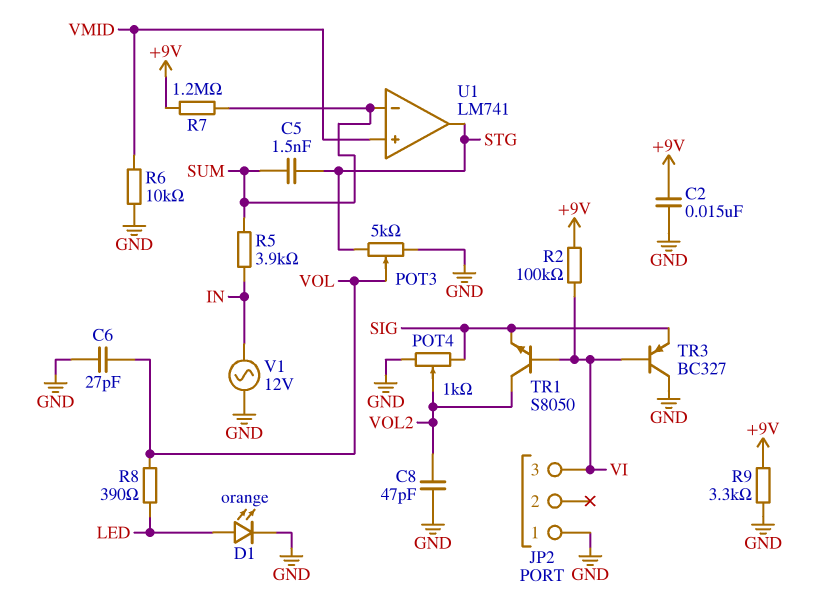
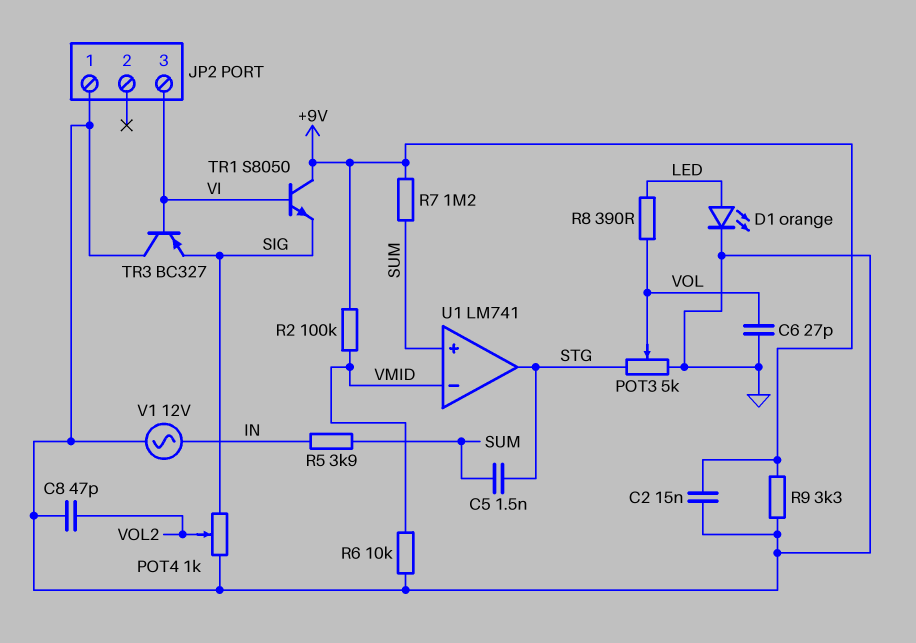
R2: 100k (+9V, VI) -> 100k (+9V, VMID)
TR1: NPN S8050 (B VI, C VOL2, E SIG) -> NPN S8050 (B VI, C +9V, E SIG)
U1 pin in+: VMID -> SUM
U1 pin in-: SUM -> VMID

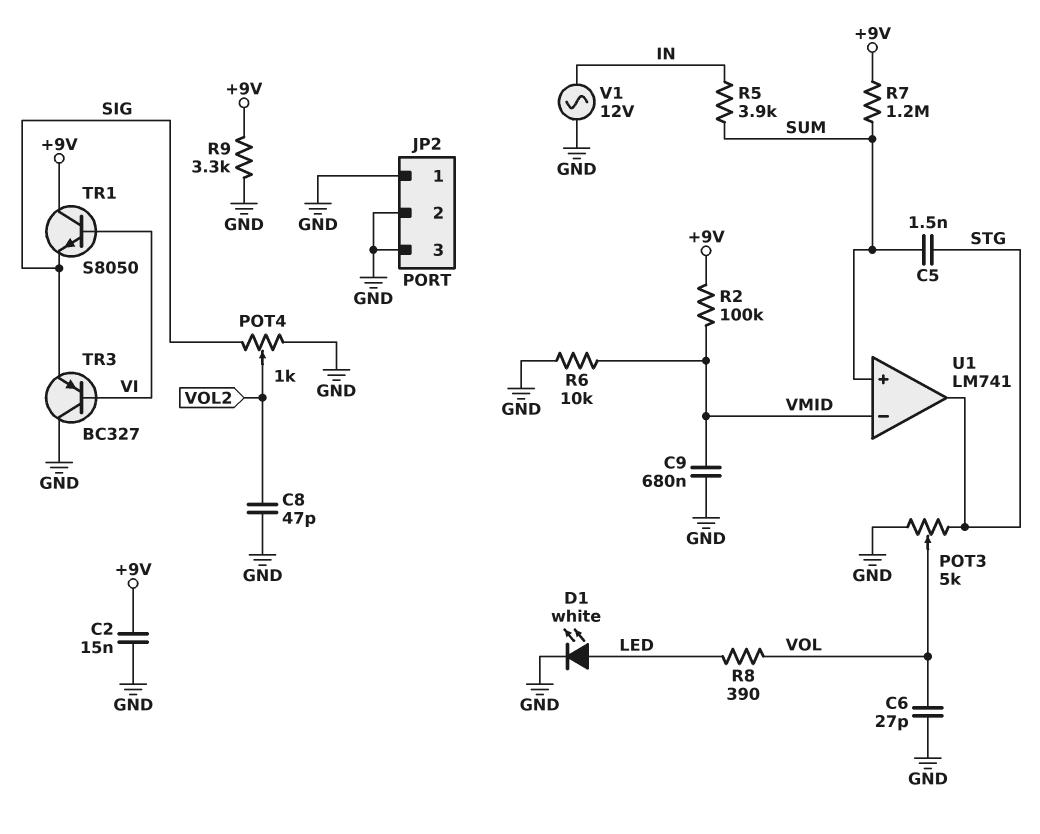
C9: none -> 680nF (GND, VMID)
D1: LED orange (A LED, K GND) -> LED white (A LED, K GND)
JP2 pin 2: none -> GND
JP2 pin 3: VI -> GND

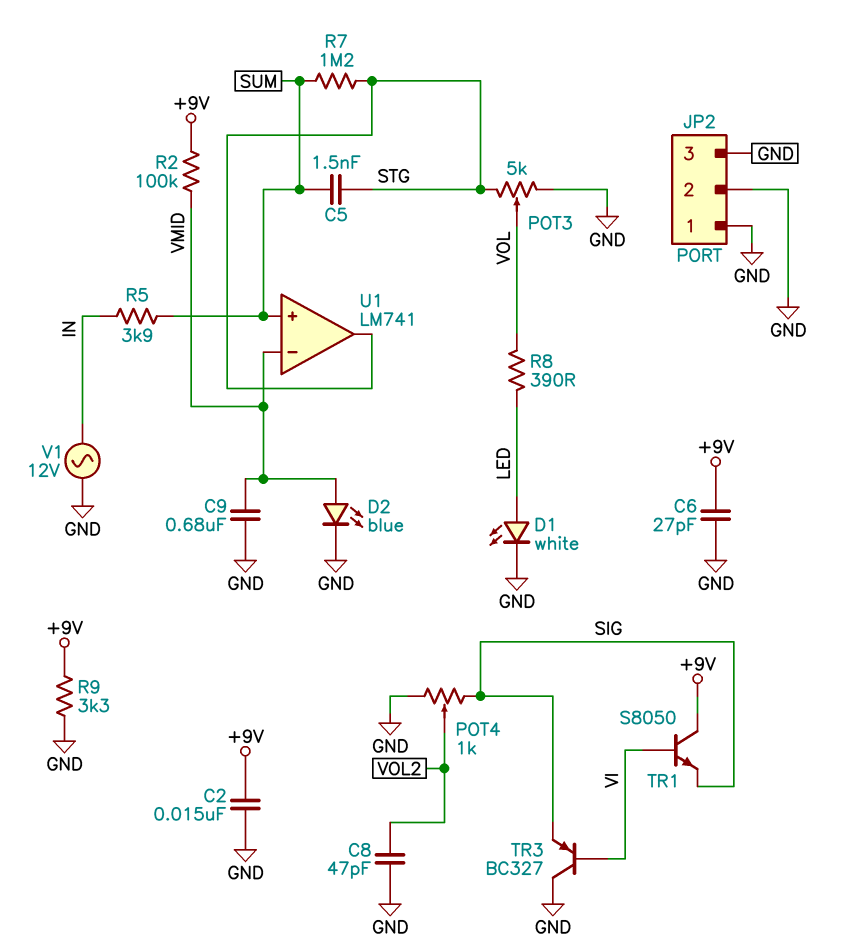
C6: 27pF (GND, VOL) -> 27pF (+9V, GND)
D2: none -> LED blue (A VMID, K GND)
R6: 10k (GND, VMID) -> none
R7: 1.2M (+9V, SUM) -> 1.2M (STG, SUM)

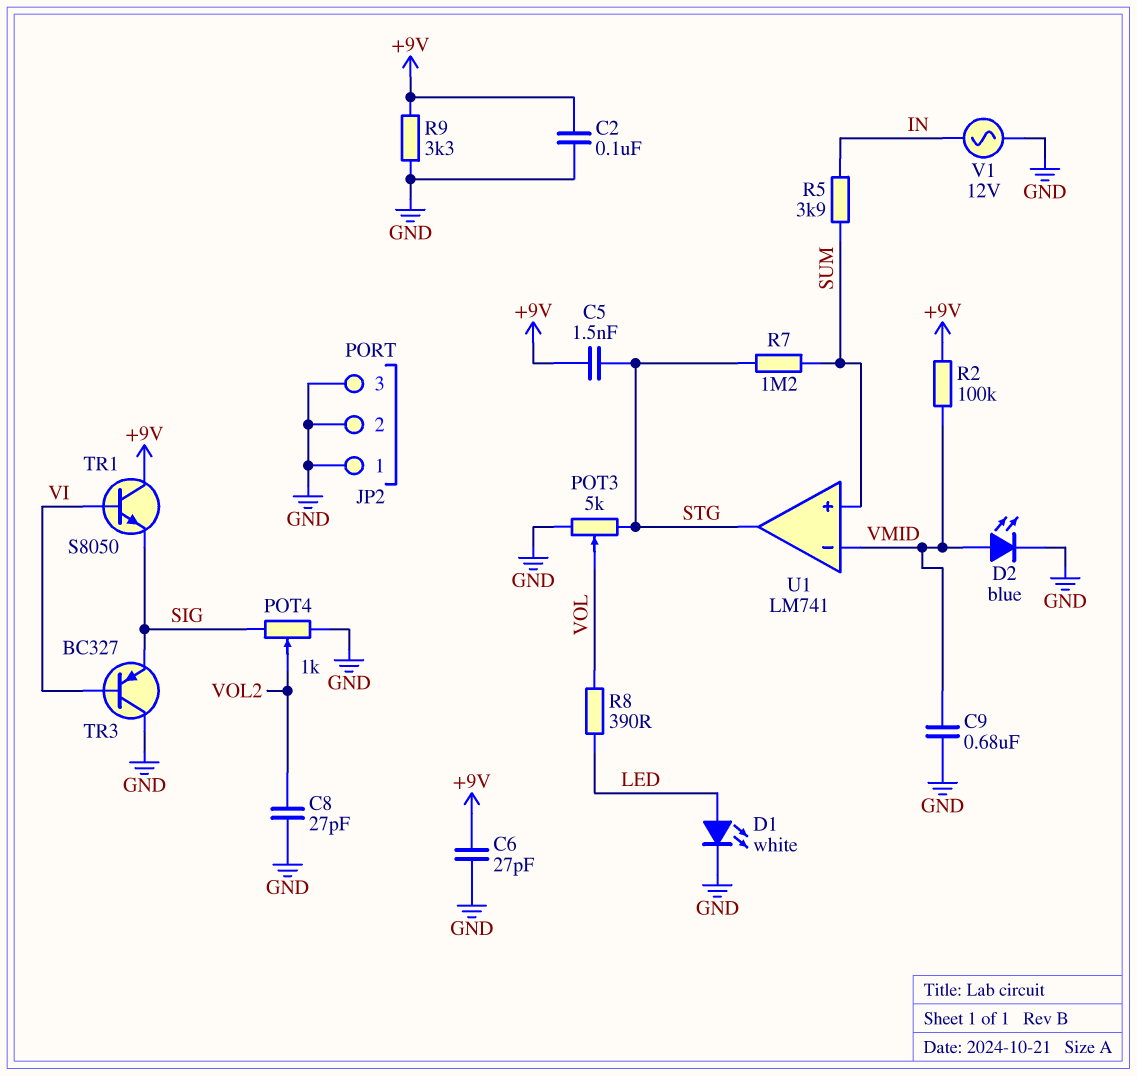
C2: 15nF (+9V, GND) -> 100nF (+9V, GND)
C5: 1.5nF (STG, SUM) -> 1.5nF (+9V, STG)
C8: 47pF (GND, VOL2) -> 27pF (GND, VOL2)

